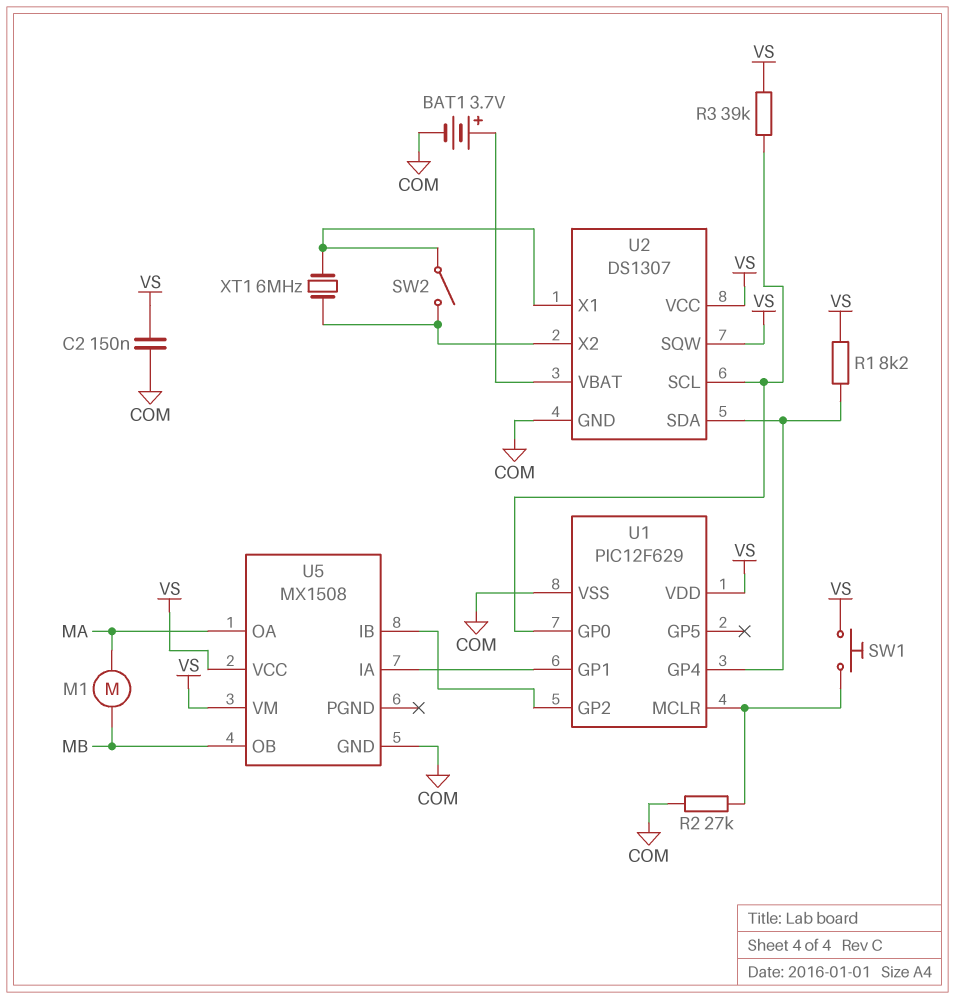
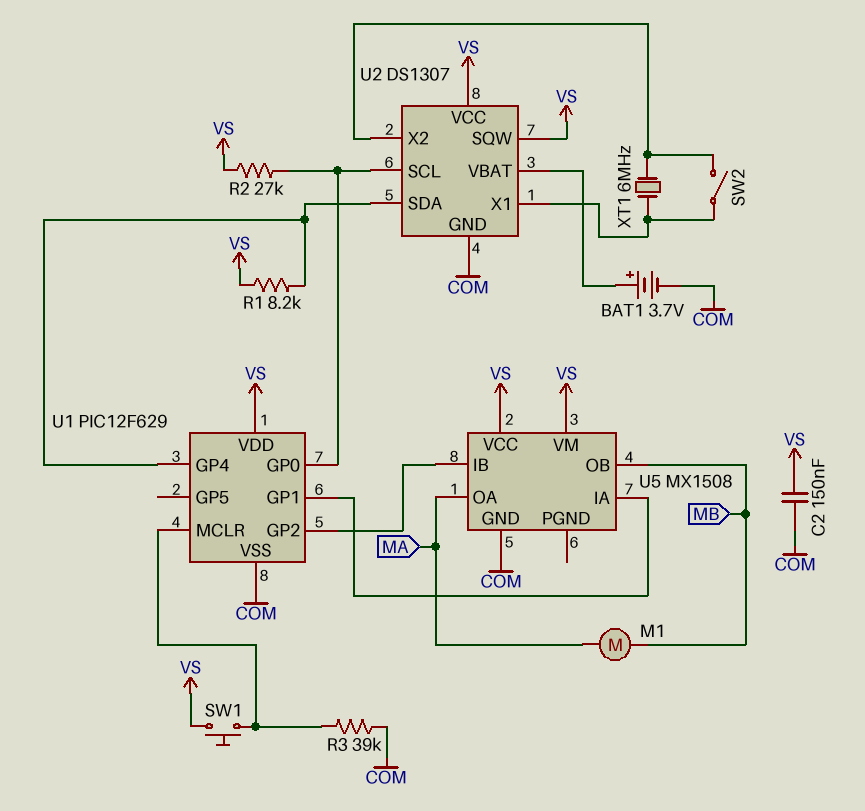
R2: 27k (COM, U1/MCLR) -> 27k (U1/GP0, VS)
R3: 39k (U1/GP0, VS) -> 39k (COM, U1/MCLR)

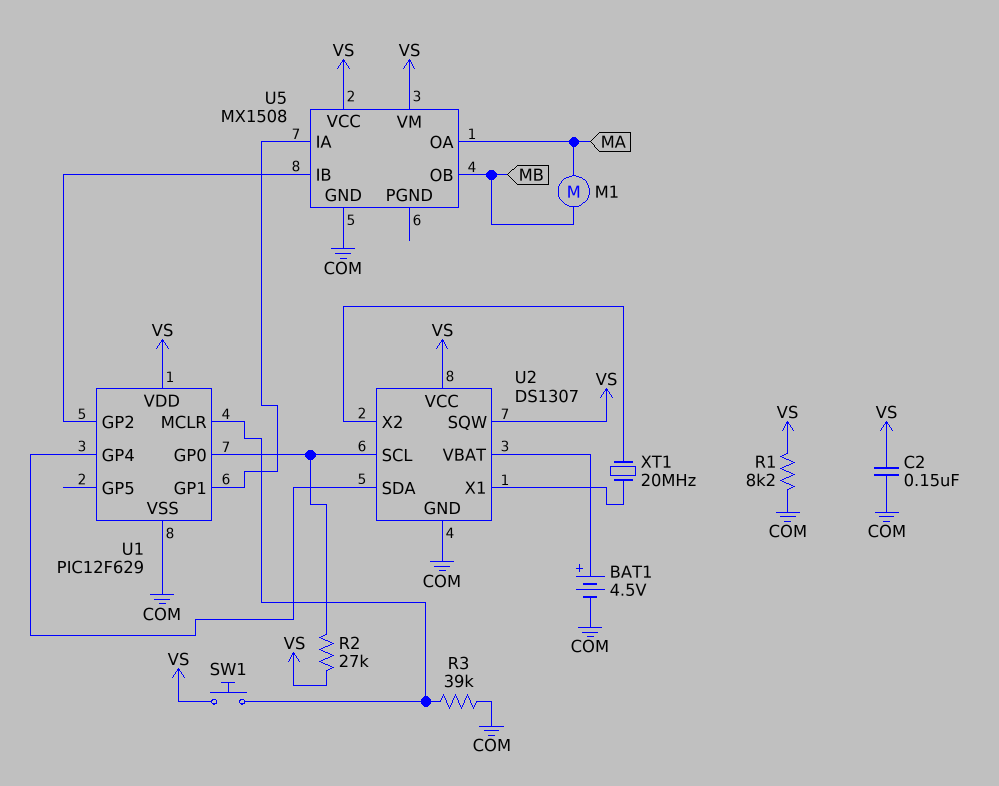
BAT1: 3.7V (plus U2/VBAT, minus COM) -> 4.5V (plus U2/VBAT, minus COM)
R1: 8.2k (U1/GP4, VS) -> 8.2k (COM, VS)
SW2: switch (U2/X1, U2/X2) -> none
XT1: 6MHz (U2/X1, U2/X2) -> 20MHz (U2/X1, U2/X2)

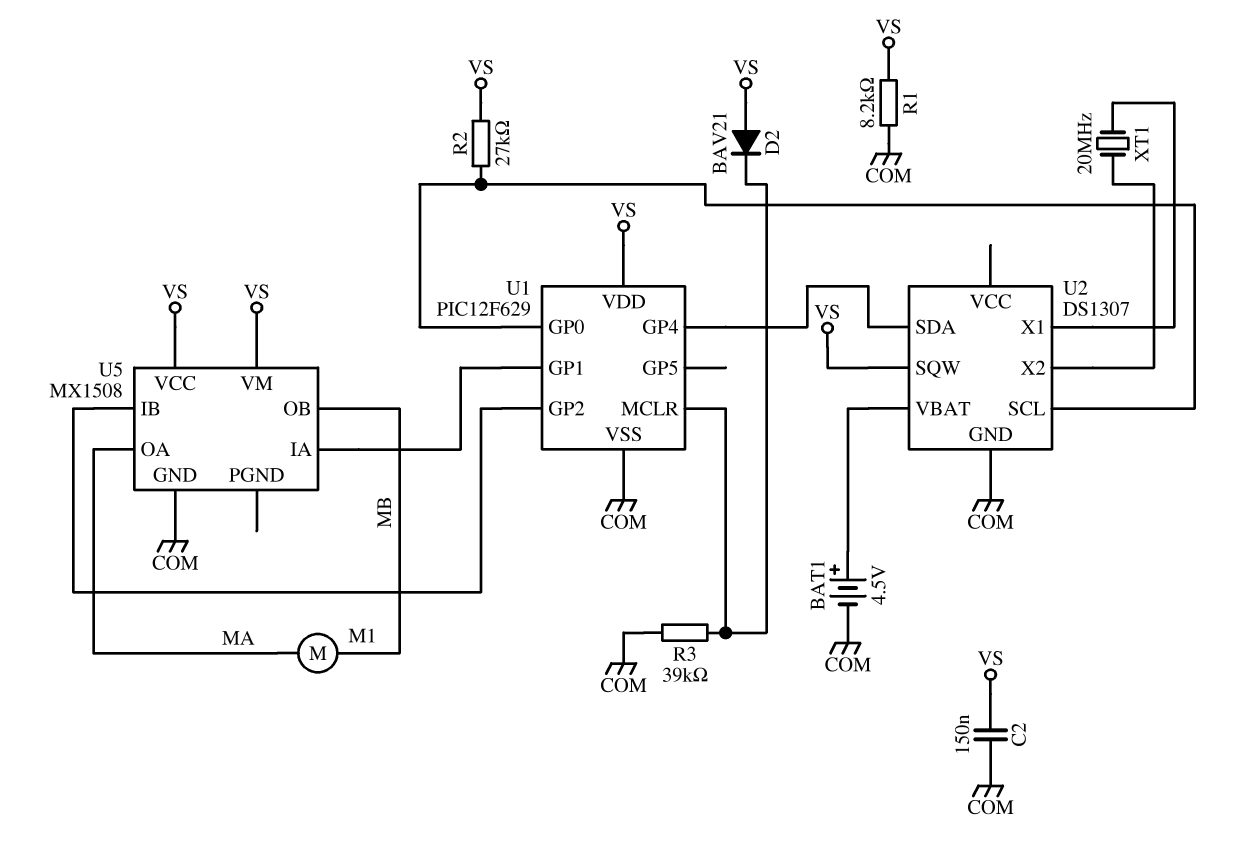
D2: none -> diode BAV21 (A VS, K U1/MCLR)
SW1: button (U1/MCLR, VS) -> none
U2 pin VCC: VS -> none

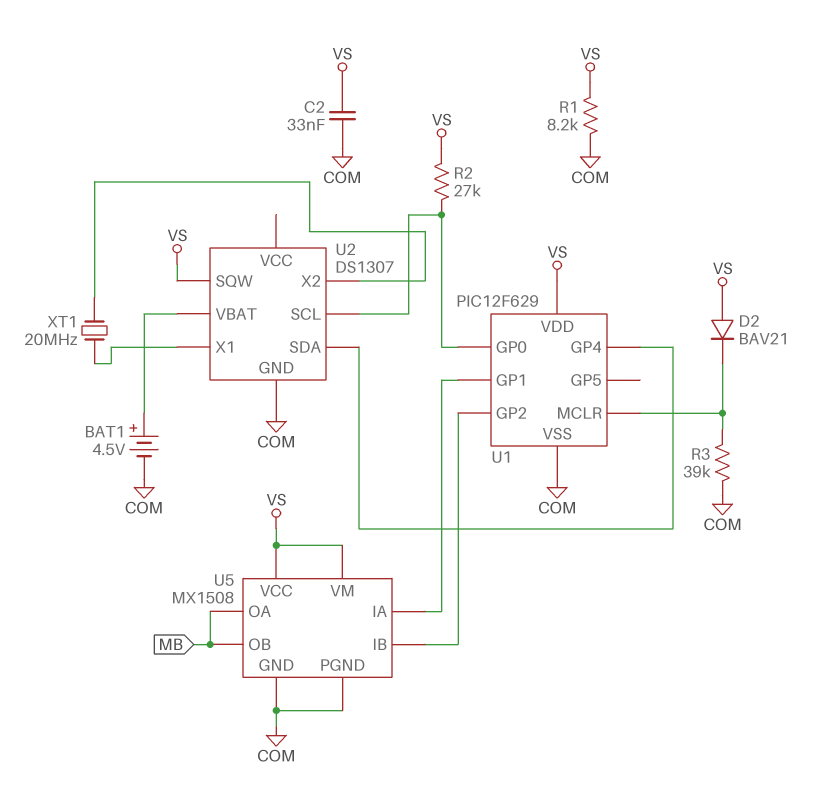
C2: 150nF (COM, VS) -> 33nF (COM, VS)
M1: motor (MA, MB) -> none
U5 pin OA: MA -> MB
U5 pin PGND: none -> COM

